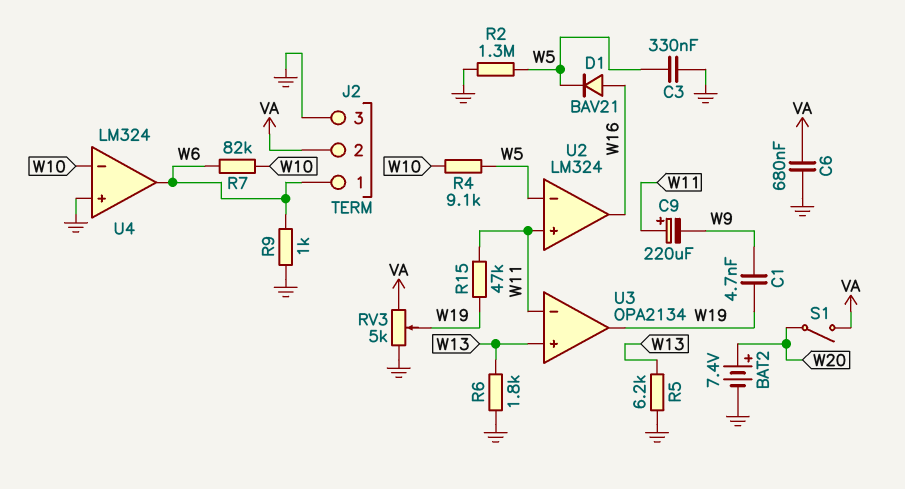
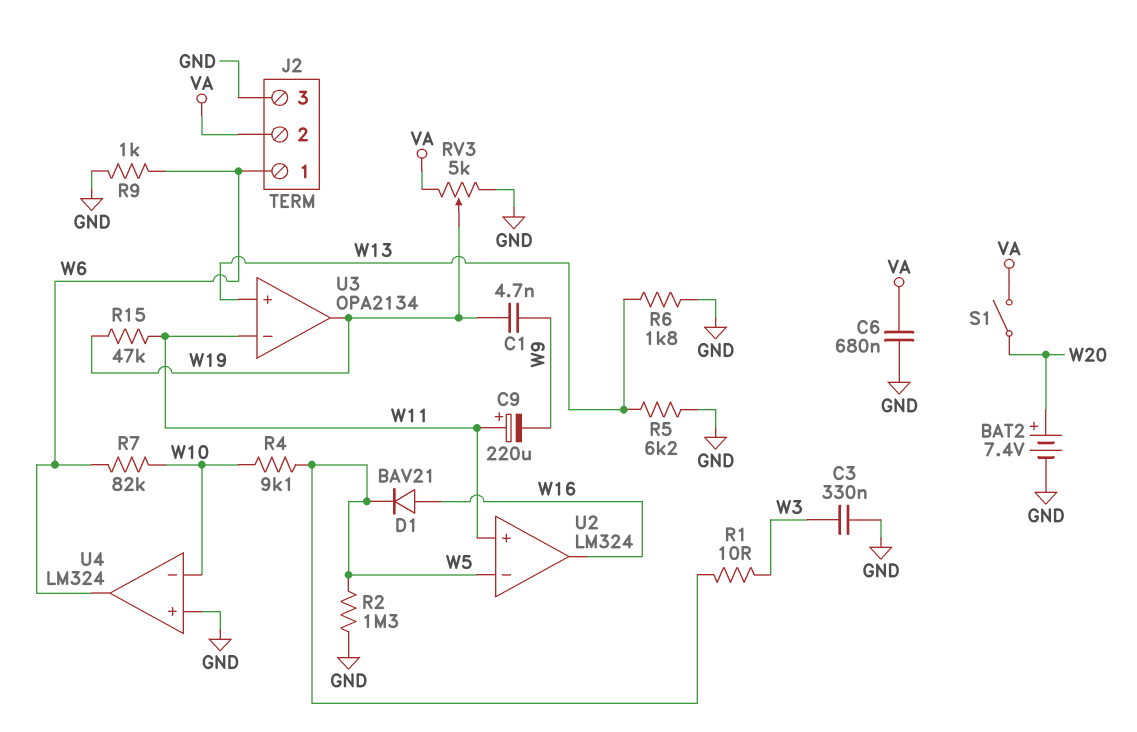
C3: 330nF (GND, W5) -> 330nF (GND, W3)
R1: none -> 10 (W3, W5)

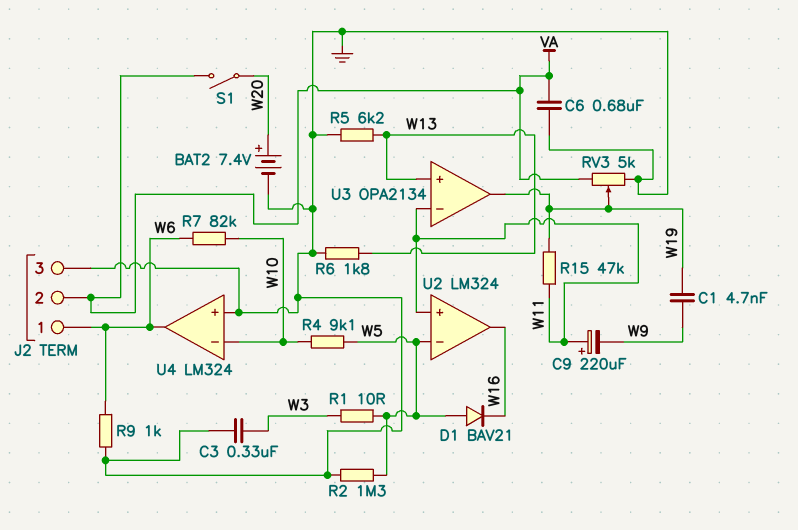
D1: diode BAV21 (A W16, K W5) -> diode BAV21 (A W5, K W16)

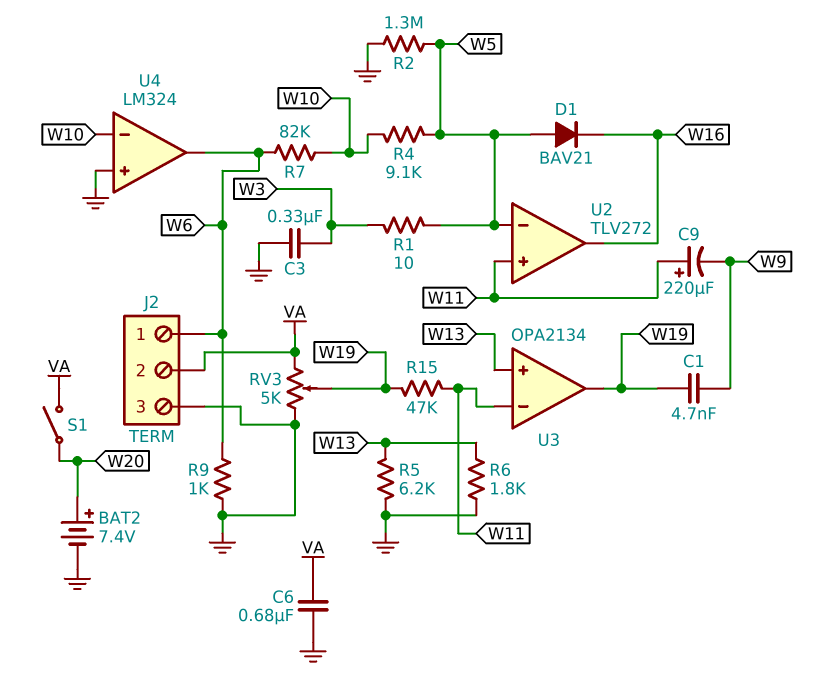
U2: LM324 -> TLV272

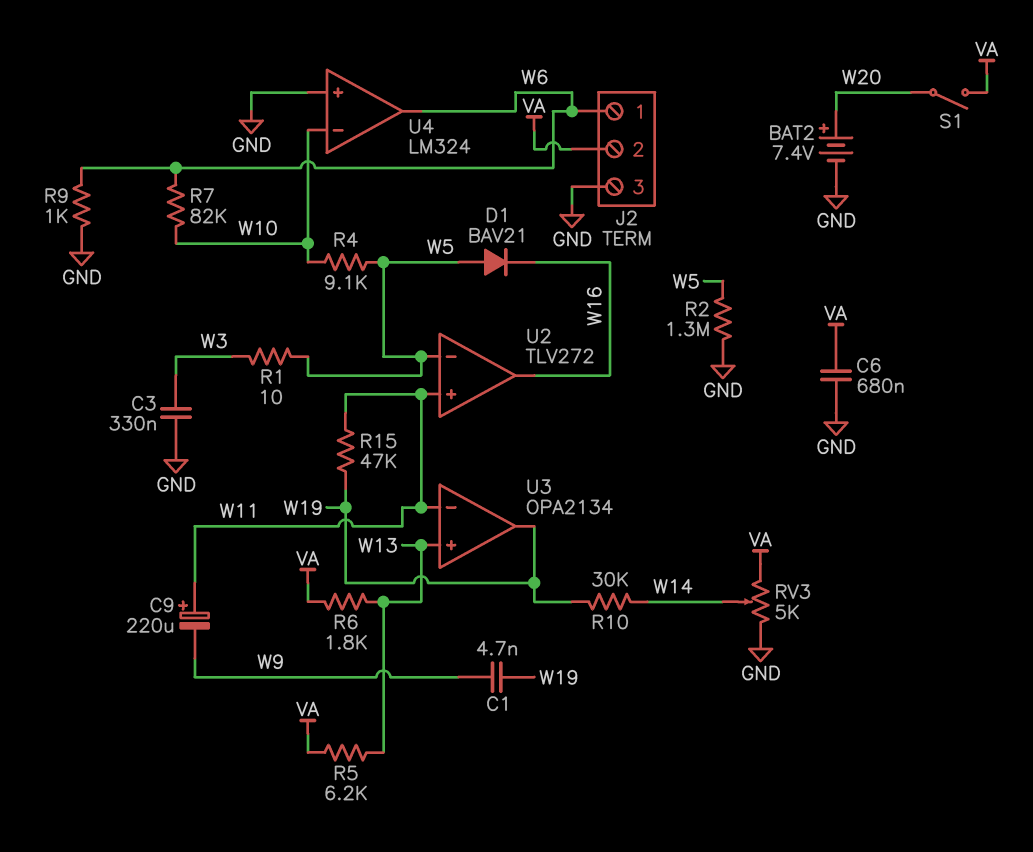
R5: 6.2k (GND, W13) -> 6.2k (VA, W13)
R6: 1.8k (GND, W13) -> 1.8k (VA, W13)
R10: none -> 30k (W14, W19)
RV3: 5k (GND, VA, wiper W19) -> 5k (GND, VA, wiper W14)

